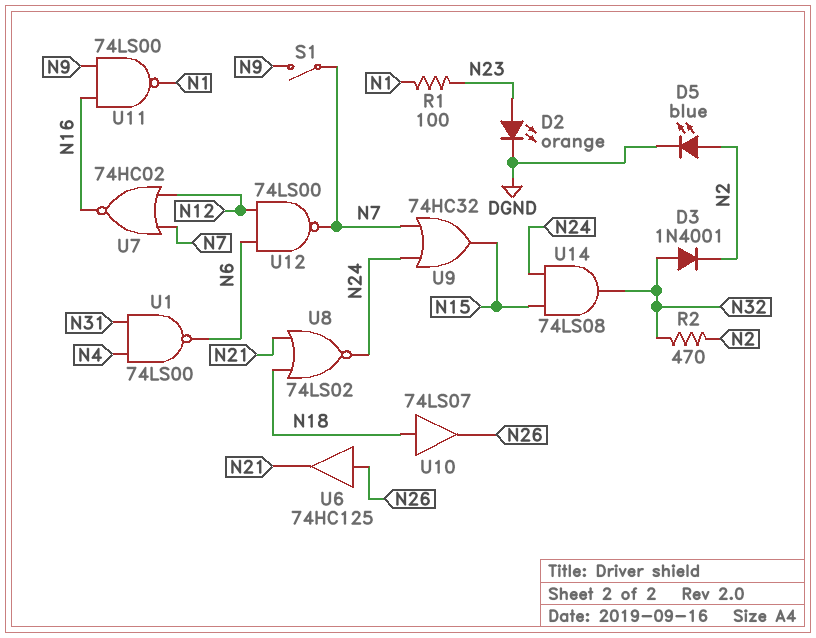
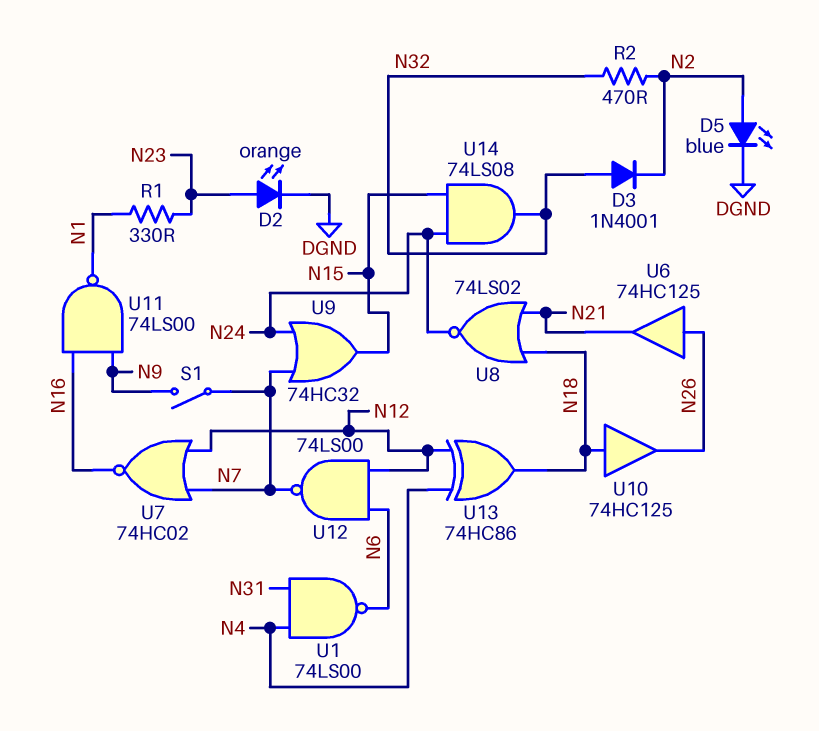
R1: 100 (N1, N23) -> 330 (N1, N23)
U10: buffer 74LS07 (in N18, out N26) -> buffer 74HC125 (in N18, out N26)
U13: none -> XOR 74HC86 (in N4, in N12, out N18)

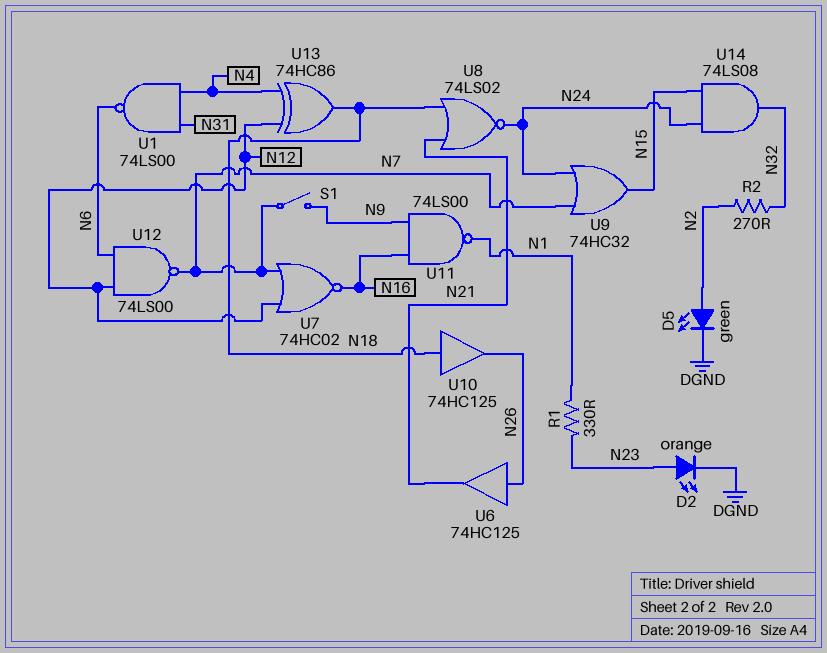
D3: diode 1N4001 (A N32, K N2) -> none
D5: LED blue (A N2, K DGND) -> LED green (A N2, K DGND)
R2: 470 (N2, N32) -> 270 (N2, N32)

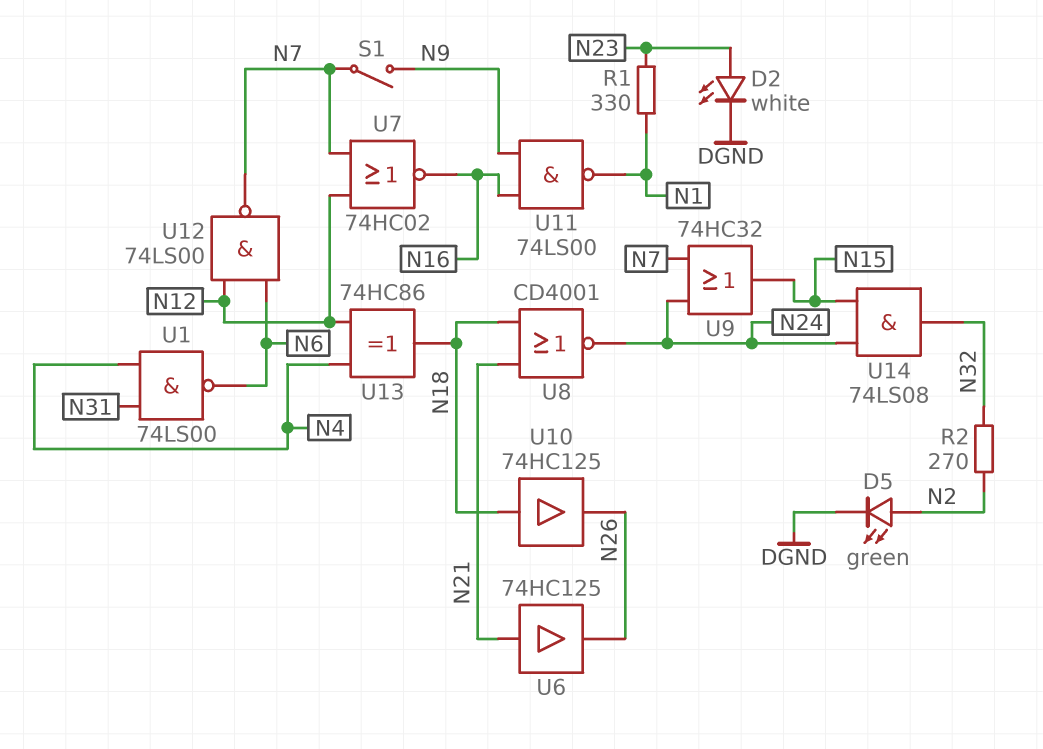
D2: LED orange (A N23, K DGND) -> LED white (A N23, K DGND)
U6: buffer 74HC125 (in N26, out N21) -> buffer 74HC125 (in N21, out N26)
U8: NOR 74LS02 (in N18, in N21, out N24) -> NOR CD4001 (in N18, in N21, out N24)

